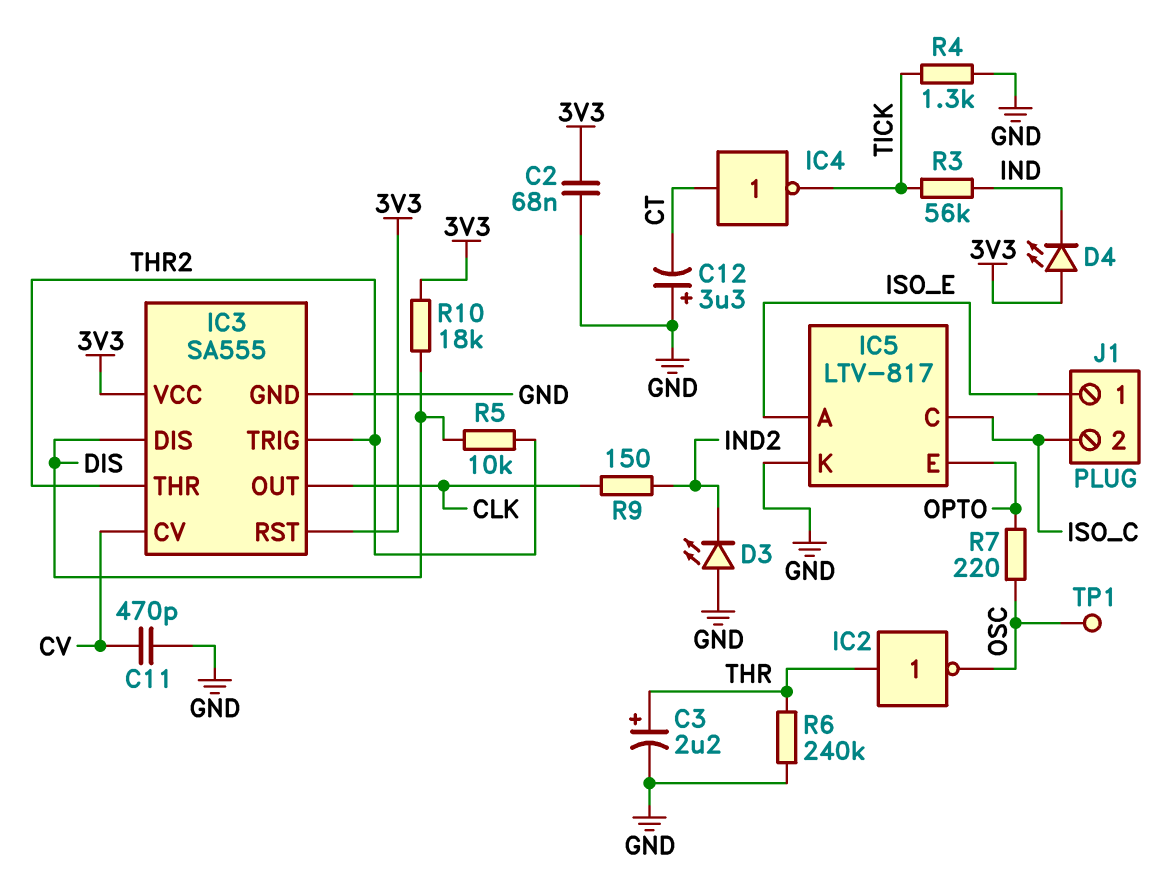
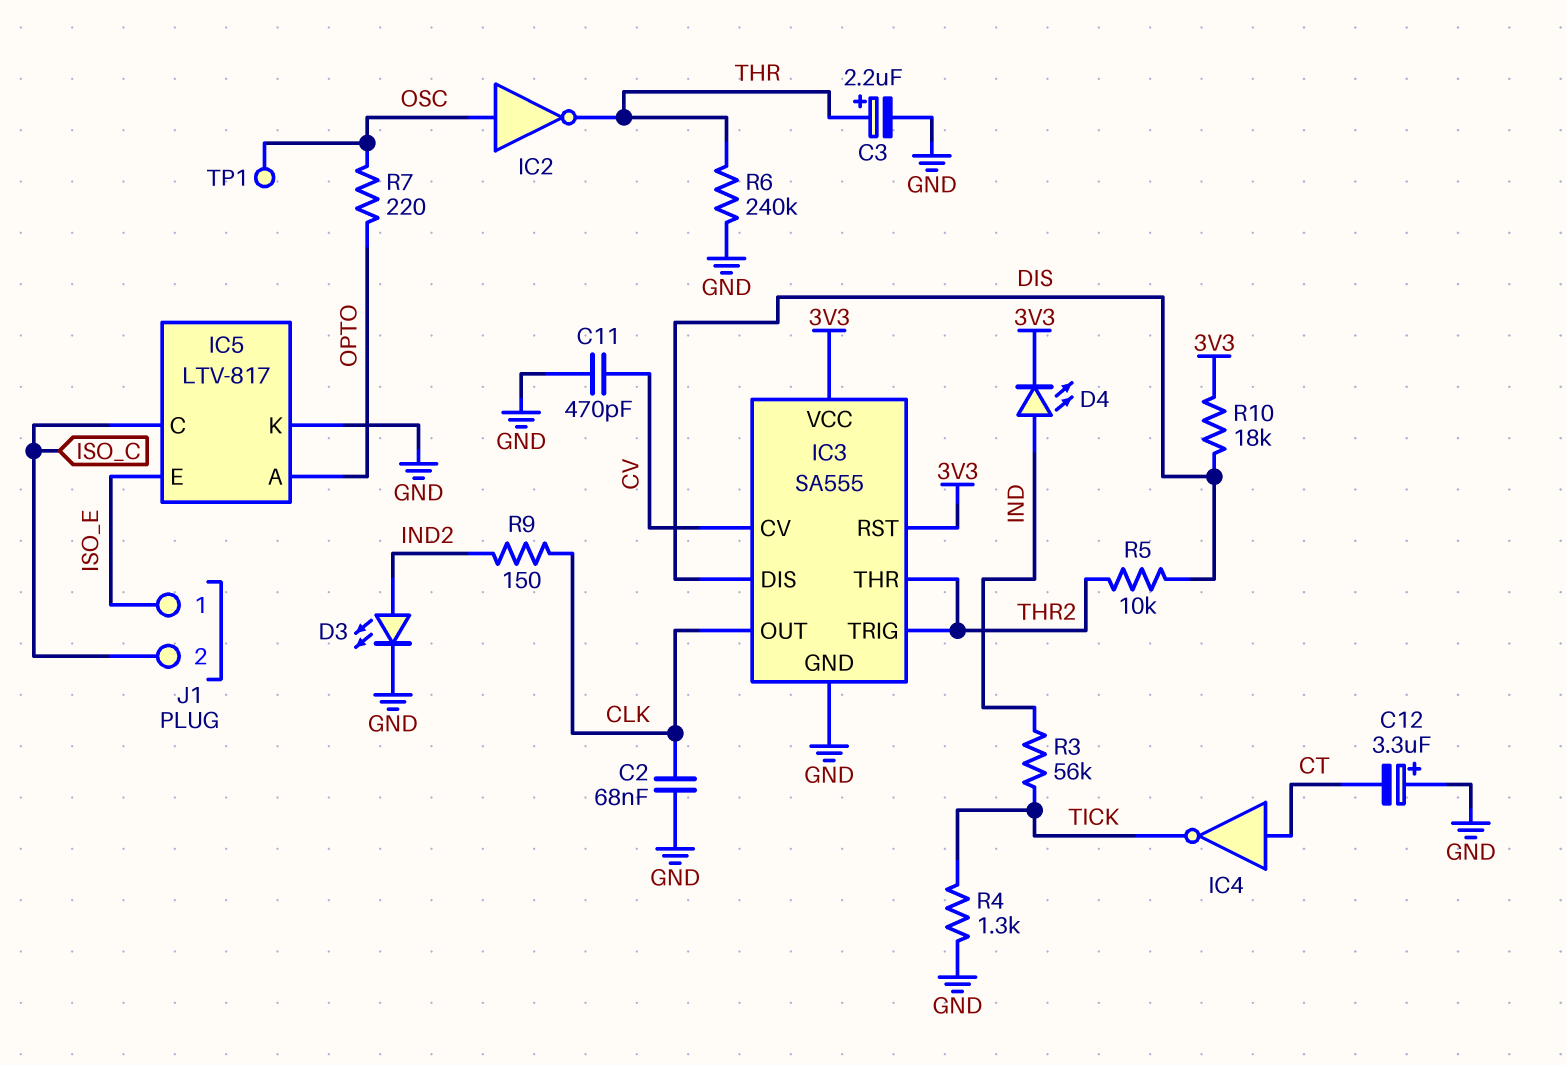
C2: 68nF (3V3, GND) -> 68nF (CLK, GND)
D3: LED (A GND, K IND2) -> LED (A IND2, K GND)
D4: LED (A 3V3, K IND) -> LED (A IND, K 3V3)
IC2: NOT (in THR, out OSC) -> NOT (in OSC, out THR)
IC5 pin A: ISO_E -> OPTO
IC5 pin E: OPTO -> ISO_E

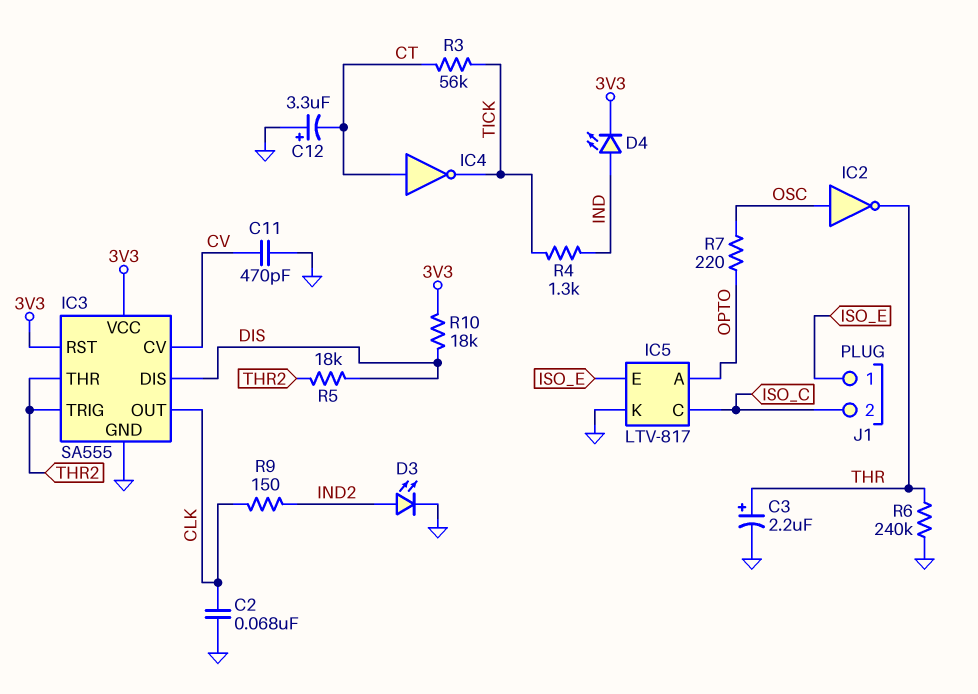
R3: 56k (IND, TICK) -> 56k (CT, TICK)
R4: 1.3k (GND, TICK) -> 1.3k (IND, TICK)
R5: 10k (DIS, THR2) -> 18k (DIS, THR2)
TP1: test point (OSC) -> none

